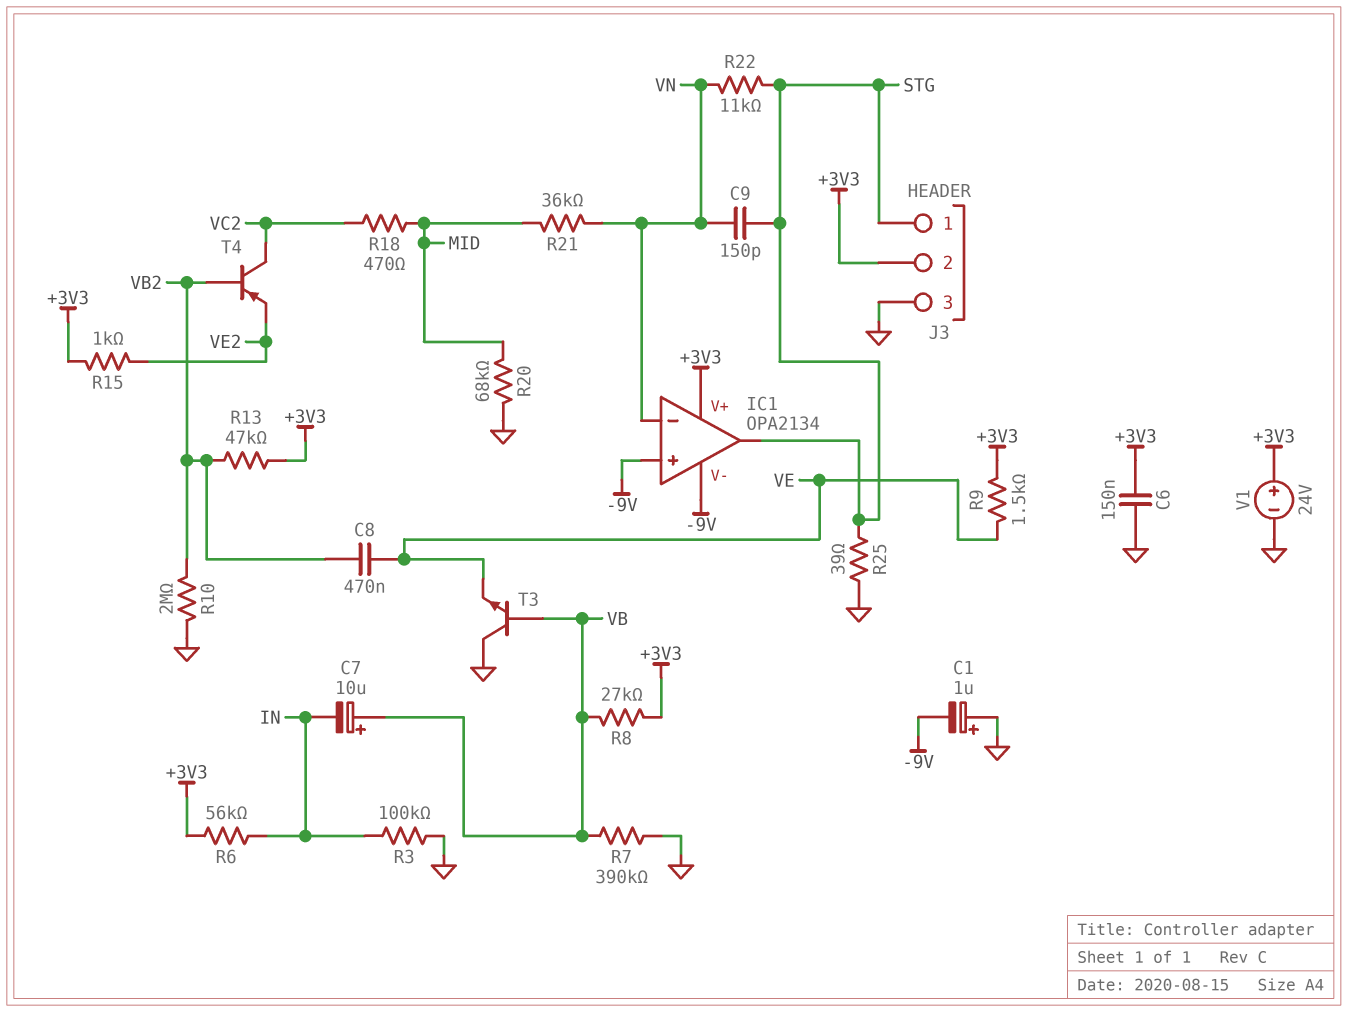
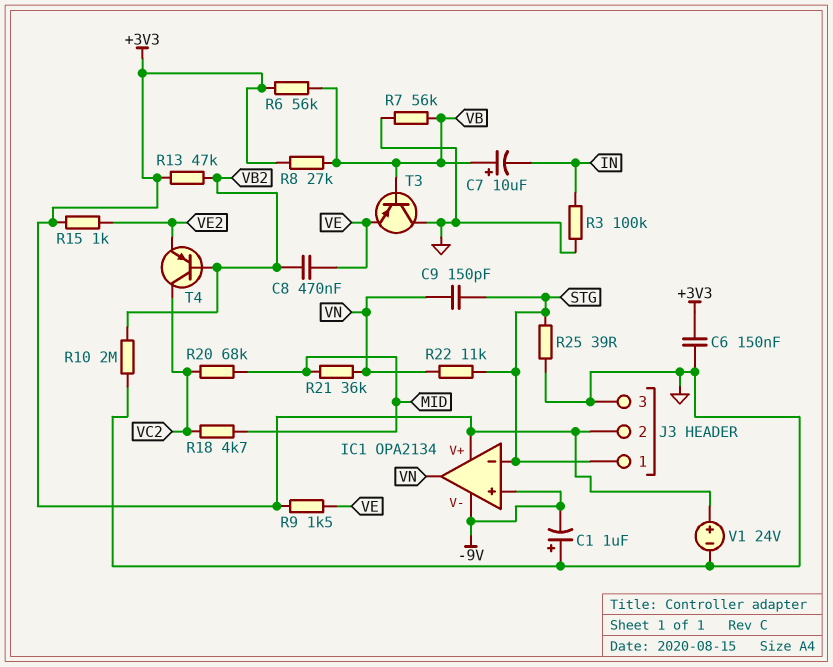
IC1 pin in-: VN -> STG
IC1 pin out: STG -> VN
R6: 56k (+3V3, IN) -> 56k (+3V3, VB)
R7: 390k (GND, VB) -> 56k (GND, VB)
R18: 470 (MID, VC2) -> 4.7k (MID, VC2)
R20: 68k (GND, MID) -> 68k (MID, VC2)
T3: NPN (B VB, C GND, E VE) -> PNP (B VB, C GND, E VE)

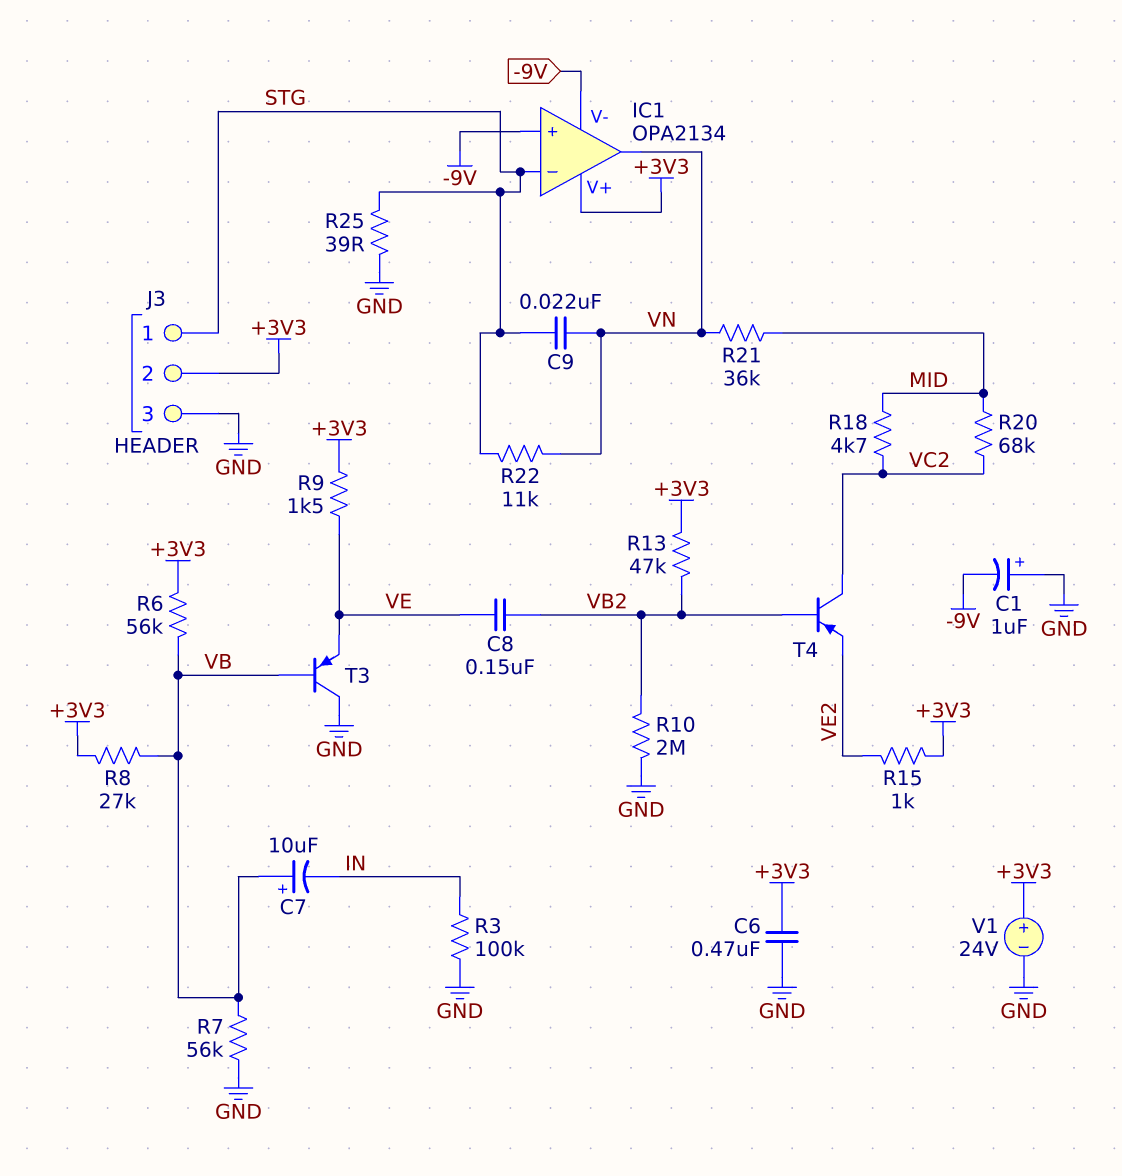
C6: 150nF (+3V3, GND) -> 470nF (+3V3, GND)
C8: 470nF (VB2, VE) -> 150nF (VB2, VE)
C9: 150pF (STG, VN) -> 22nF (STG, VN)

